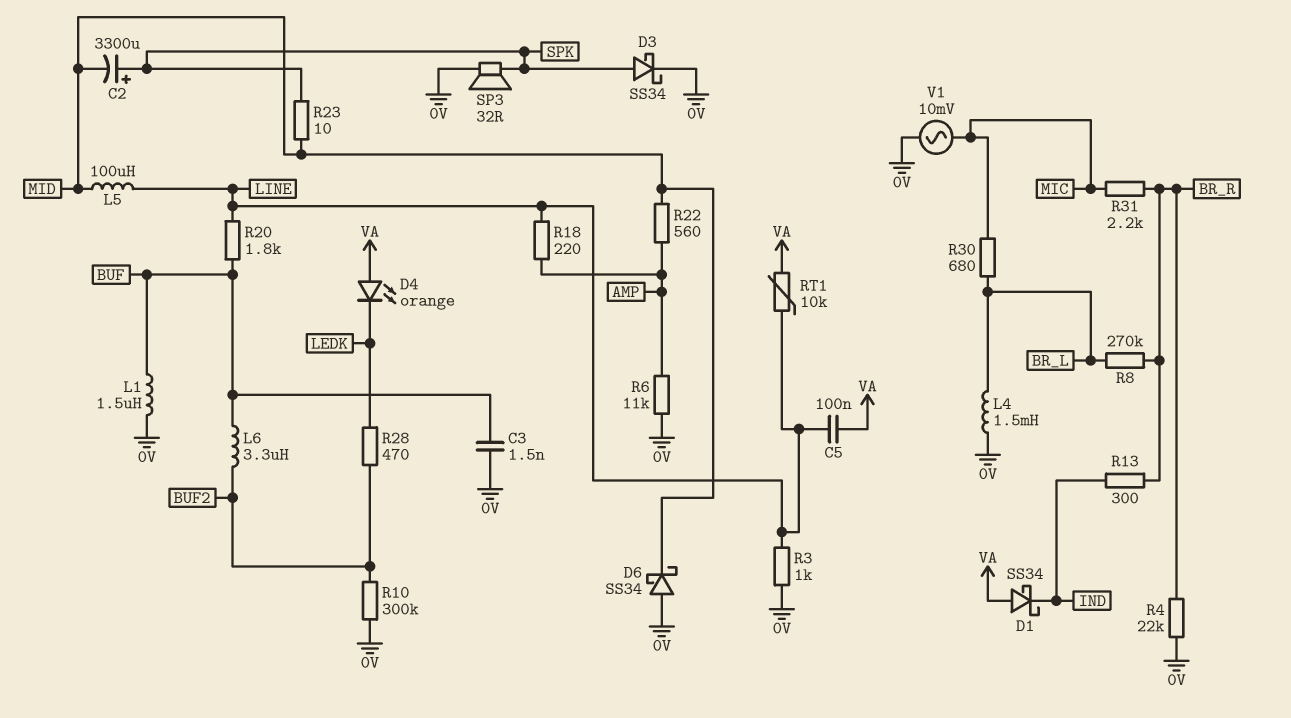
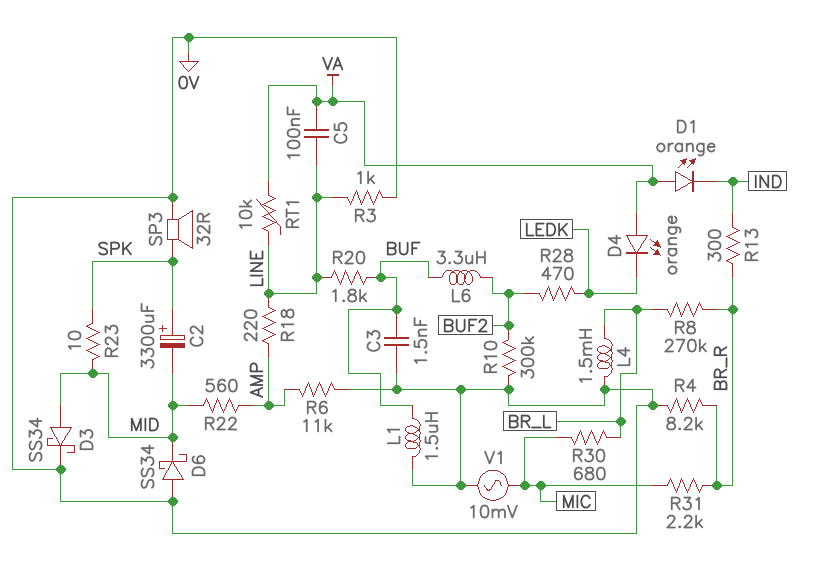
D1: schottky SS34 (A VA, K IND) -> LED orange (A VA, K IND)
D3: schottky SS34 (A SPK, K 0V) -> schottky SS34 (A MID, K 0V)
L5: 100uH (LINE, MID) -> none
R4: 22k (0V, BR_R) -> 8.2k (0V, BR_R)

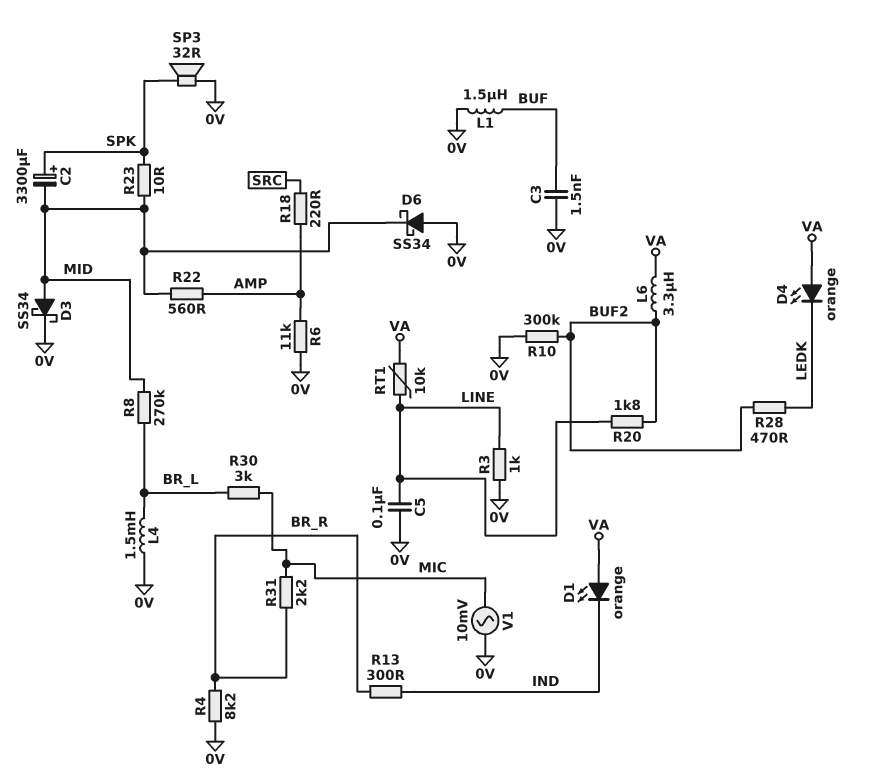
C5: 100nF (LINE, VA) -> 100nF (0V, LINE)
L6: 3.3uH (BUF, BUF2) -> 3.3uH (BUF2, VA)
R8: 270k (BR_L, BR_R) -> 270k (BR_L, MID)
R18: 220 (AMP, LINE) -> 220 (AMP, SRC)
R20: 1.8k (BUF, LINE) -> 1.8k (BUF2, LINE)
R30: 680 (BR_L, MIC) -> 3k (BR_L, MIC)

